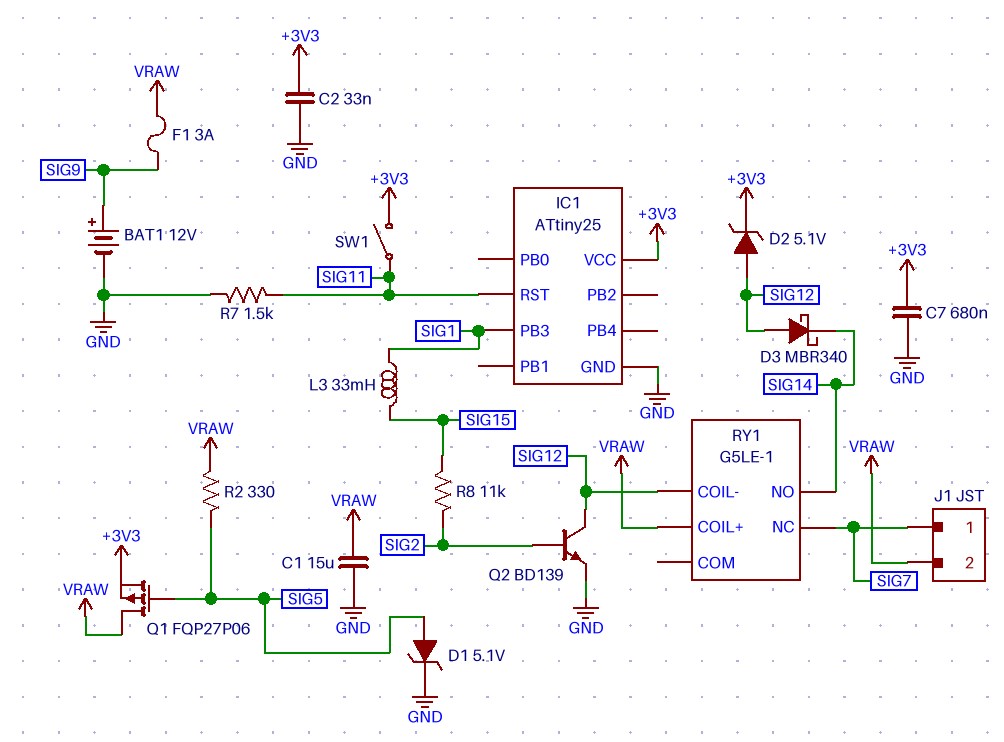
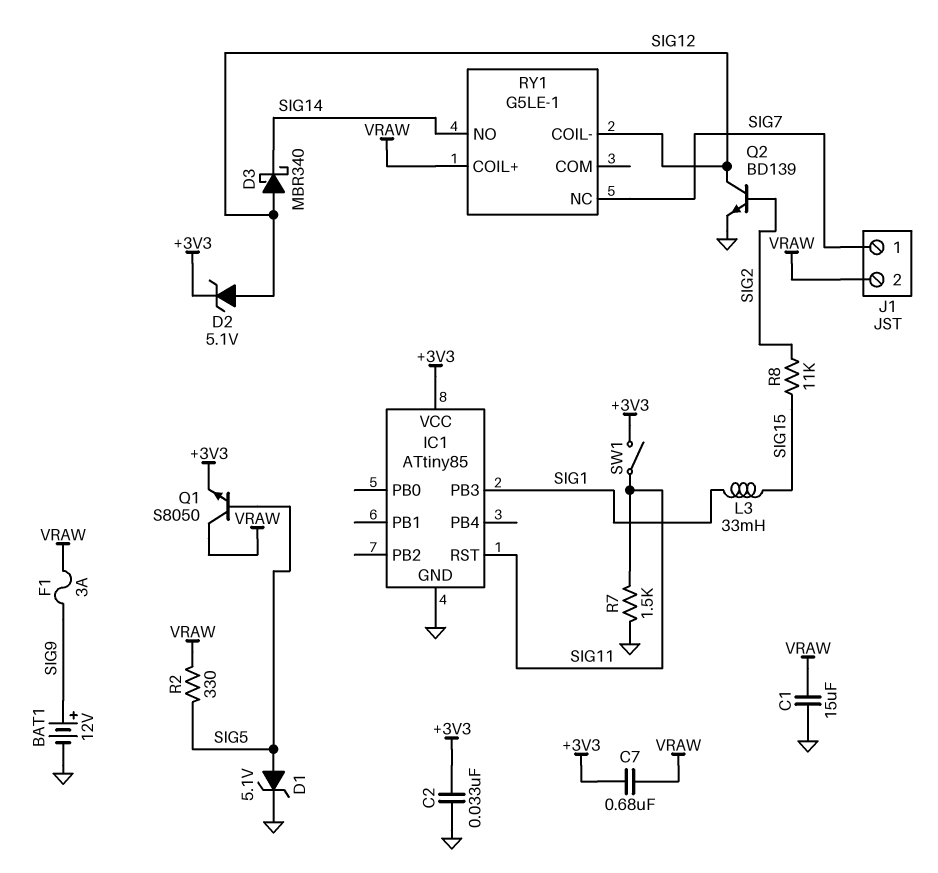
C7: 680nF (+3V3, GND) -> 680nF (+3V3, VRAW)
IC1: ATtiny25 -> ATtiny85
Q1: PMOS FQP27P06 (G SIG5, D VRAW, S +3V3) -> NPN S8050 (B SIG5, C VRAW, E +3V3)

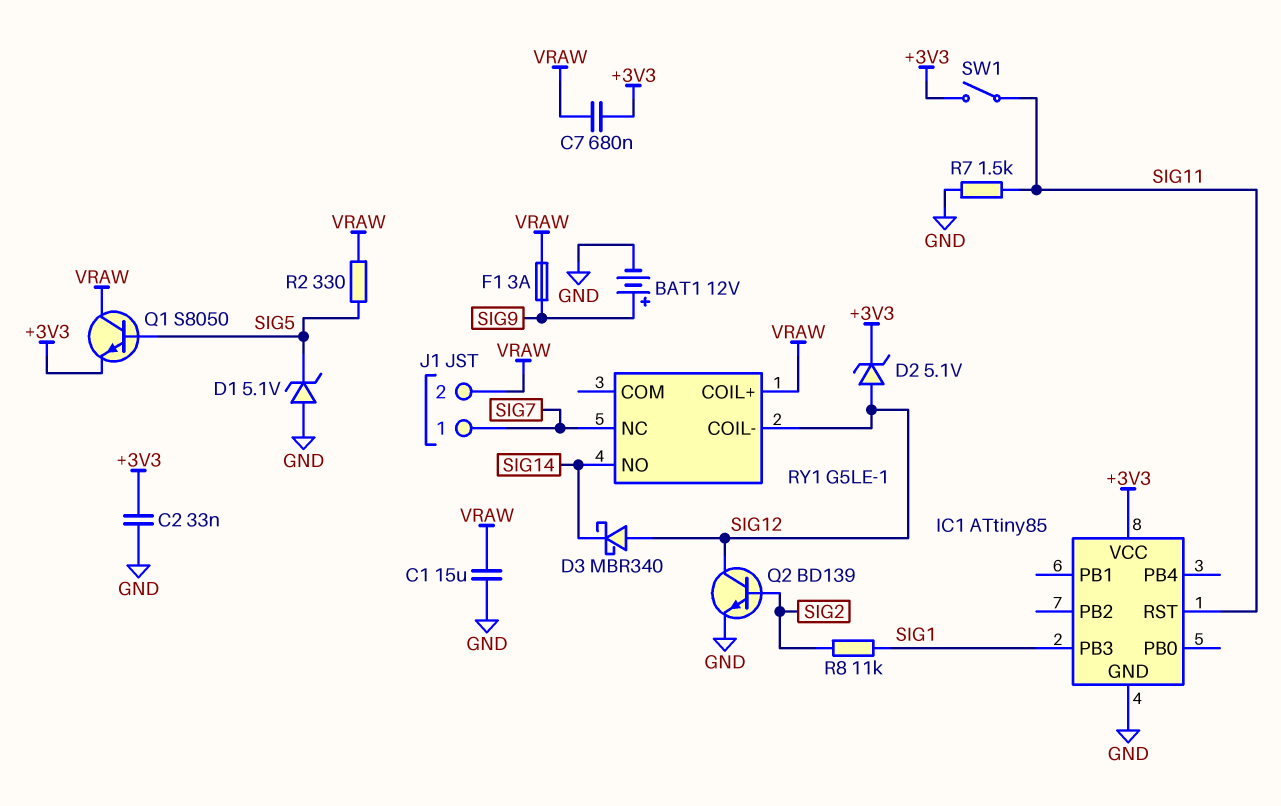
D1: zener 5.1V (A SIG5, K GND) -> zener 5.1V (A GND, K SIG5)
L3: 33mH (SIG1, SIG15) -> none
R8: 11k (SIG2, SIG15) -> 11k (SIG1, SIG2)

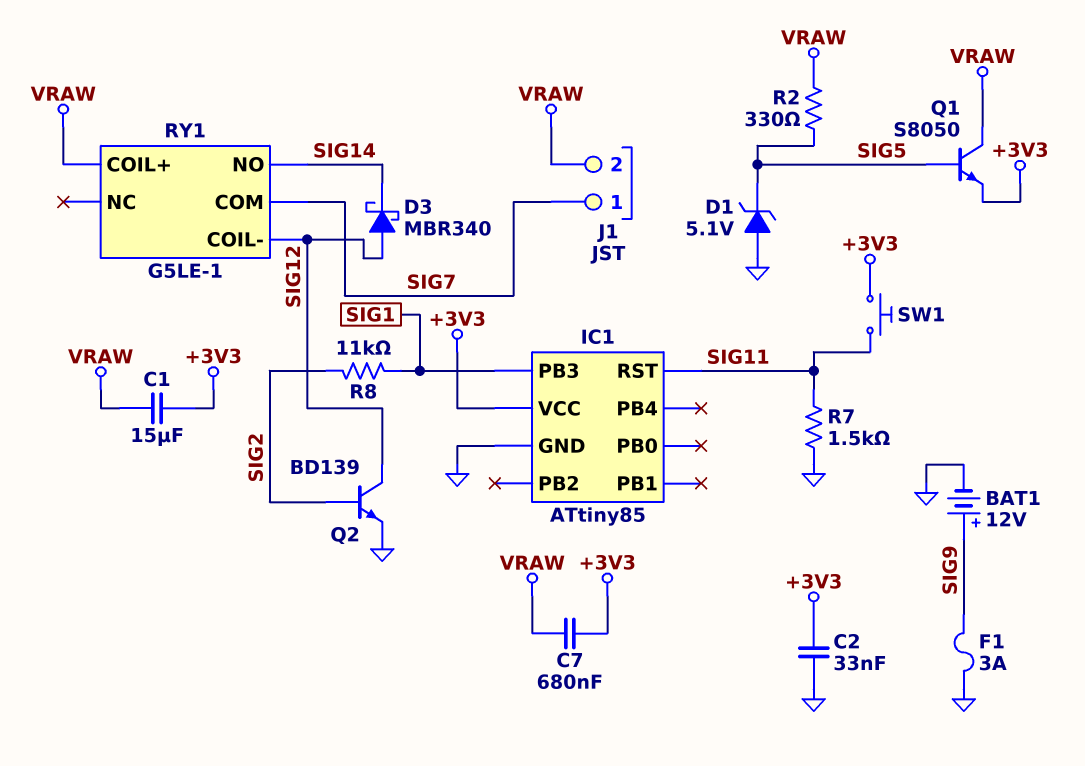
C1: 15uF (GND, VRAW) -> 15uF (+3V3, VRAW)
D2: zener 5.1V (A SIG12, K +3V3) -> none
F1: 3A (SIG9, VRAW) -> 3A (GND, SIG9)
RY1 pin COM: none -> SIG7
RY1 pin NC: SIG7 -> none
SW1: switch (+3V3, SIG11) -> button (+3V3, SIG11)

